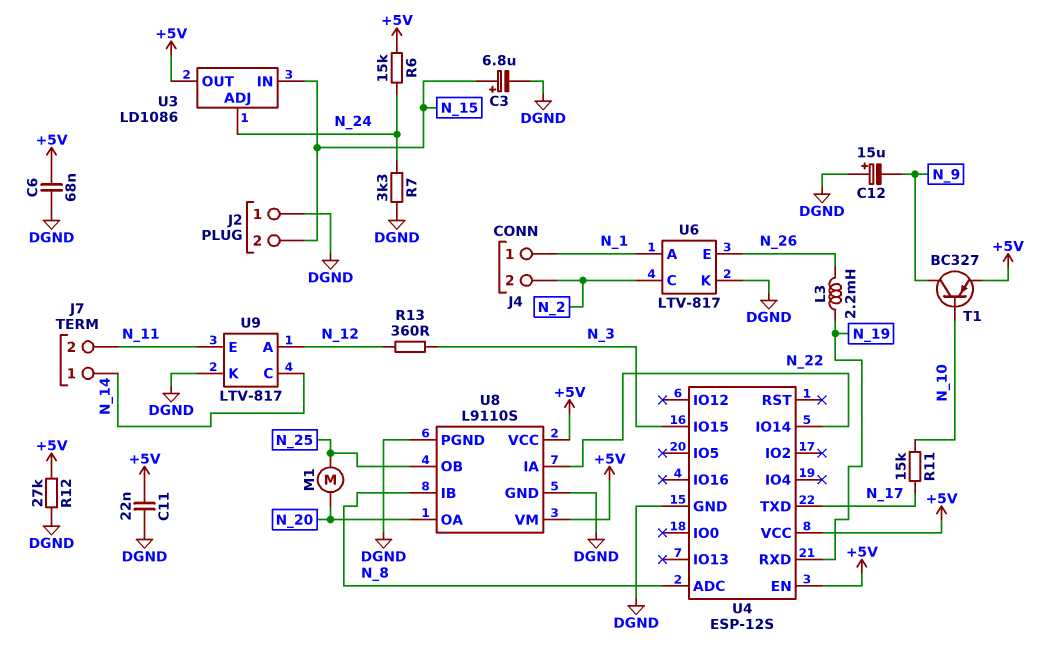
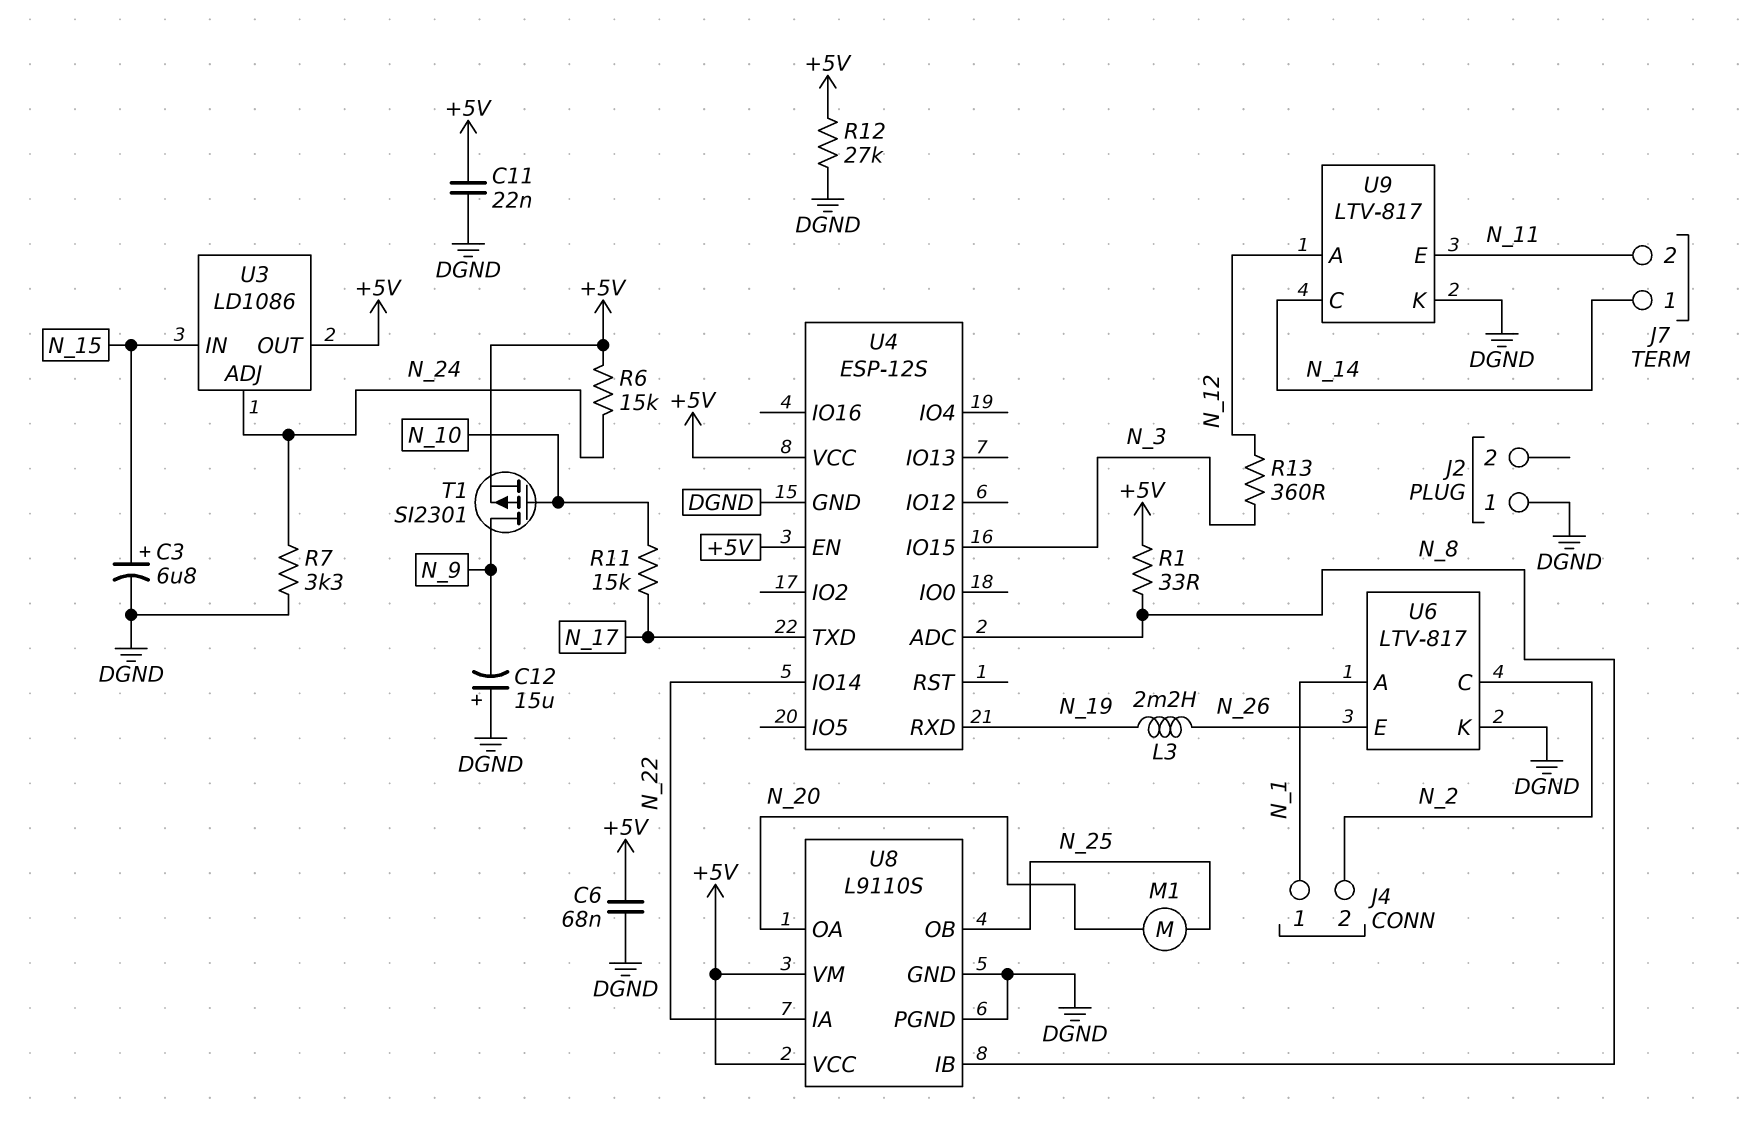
J2 pin 2: N_15 -> none
R1: none -> 33 (+5V, N_8)
T1: PNP BC327 (B N_10, C N_9, E +5V) -> PMOS SI2301 (G N_10, D N_9, S +5V)

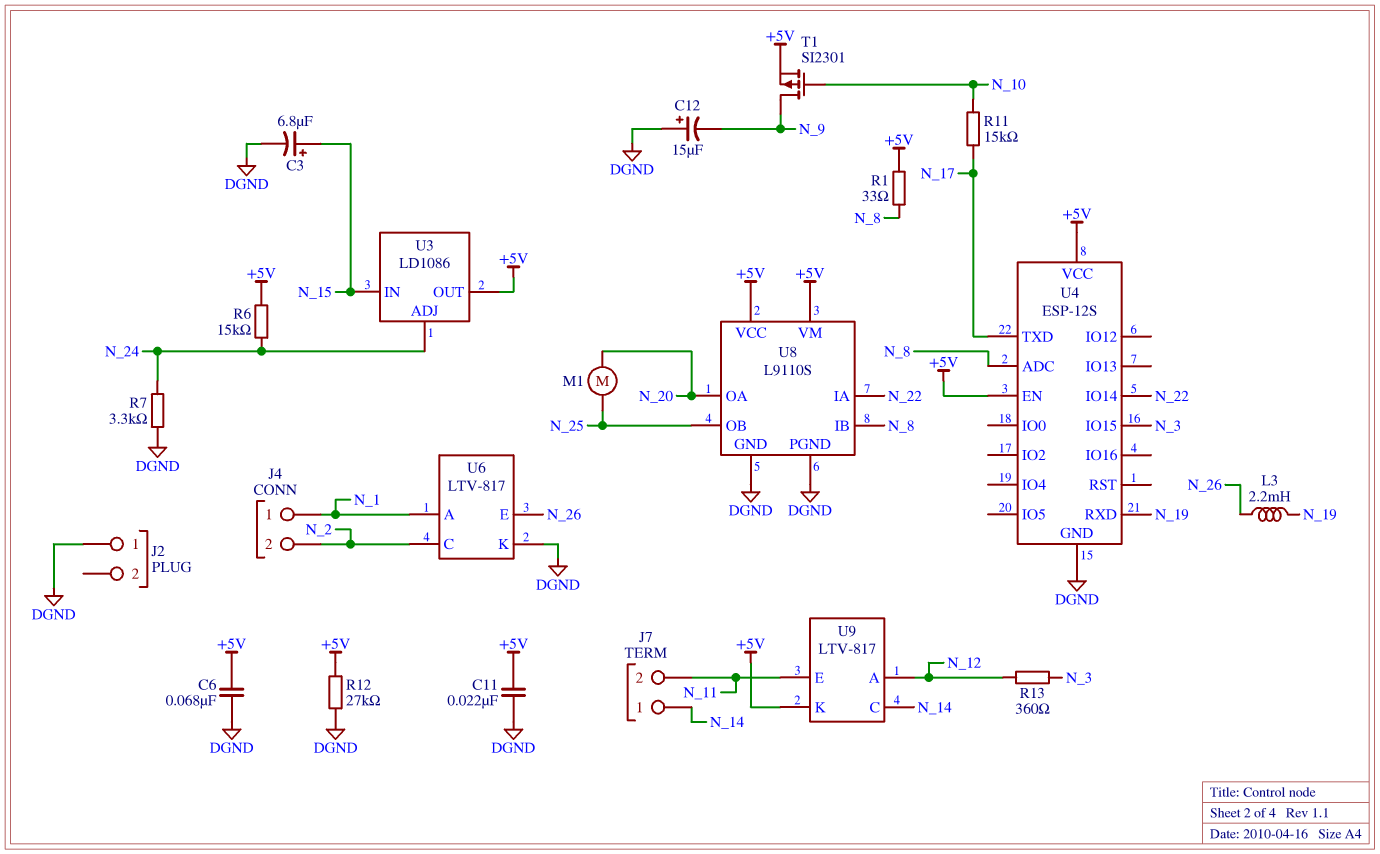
U9 pin K: DGND -> +5V

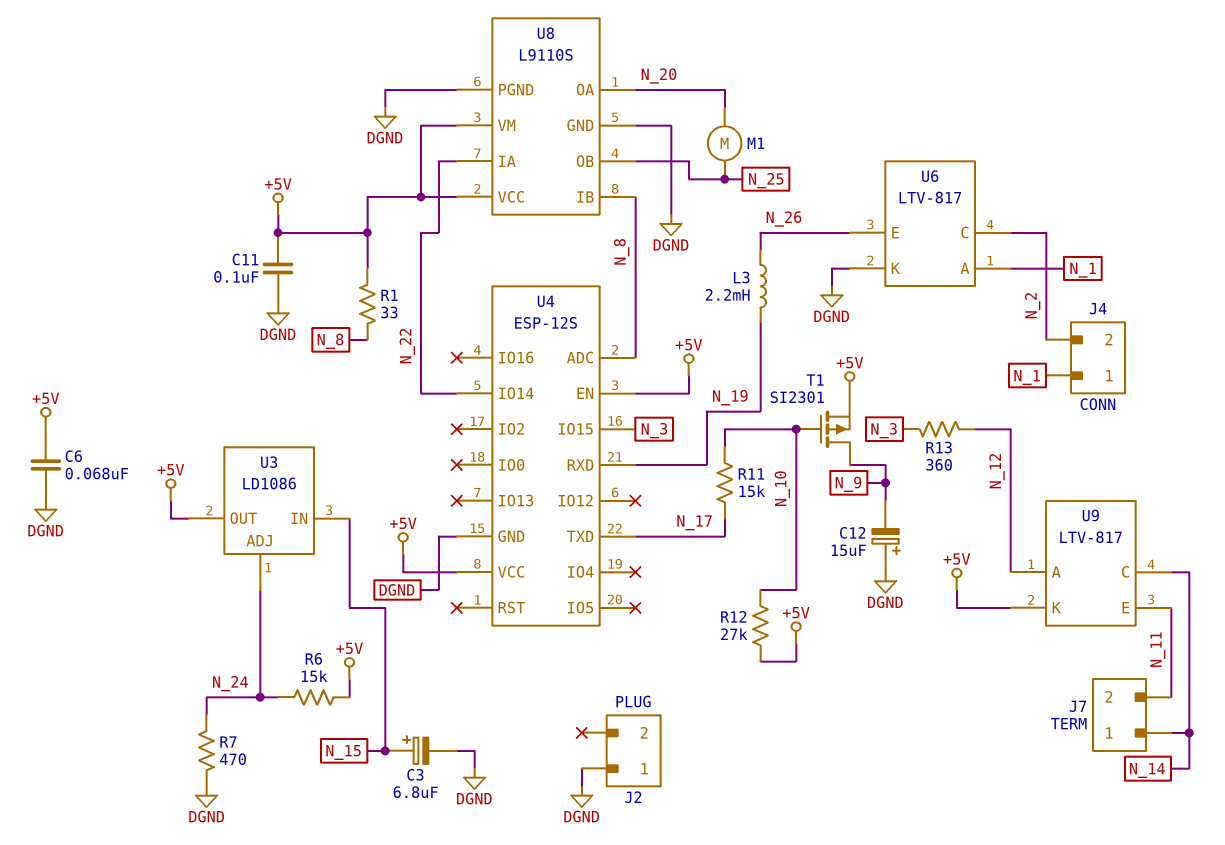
C11: 22nF (+5V, DGND) -> 100nF (+5V, DGND)
R7: 3.3k (DGND, N_24) -> 470 (DGND, N_24)
R12: 27k (+5V, DGND) -> 27k (+5V, N_10)

